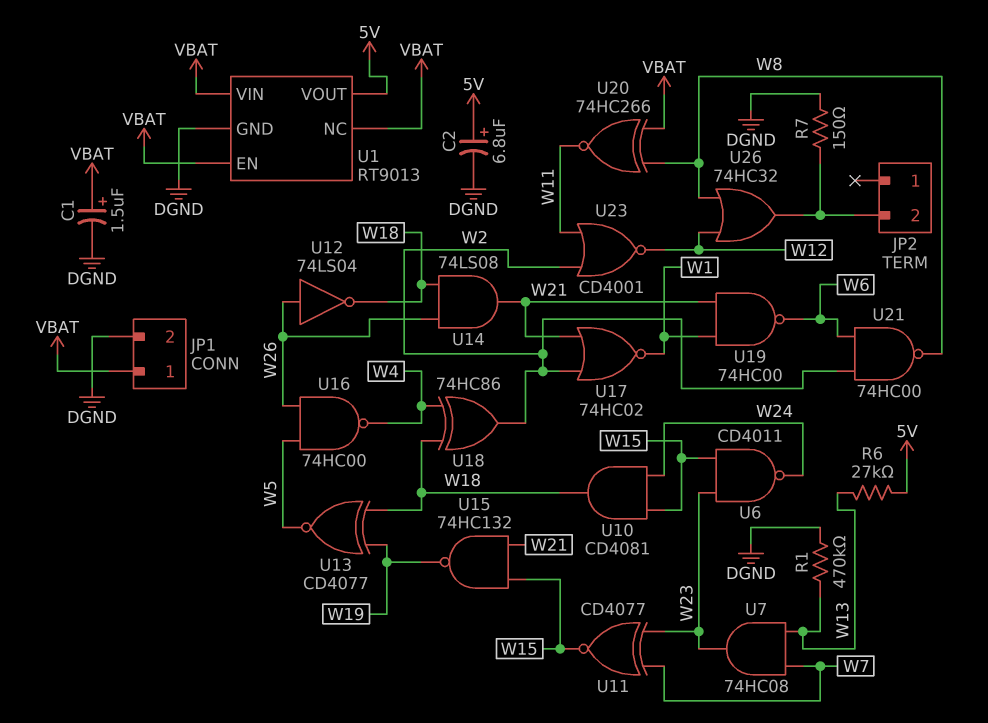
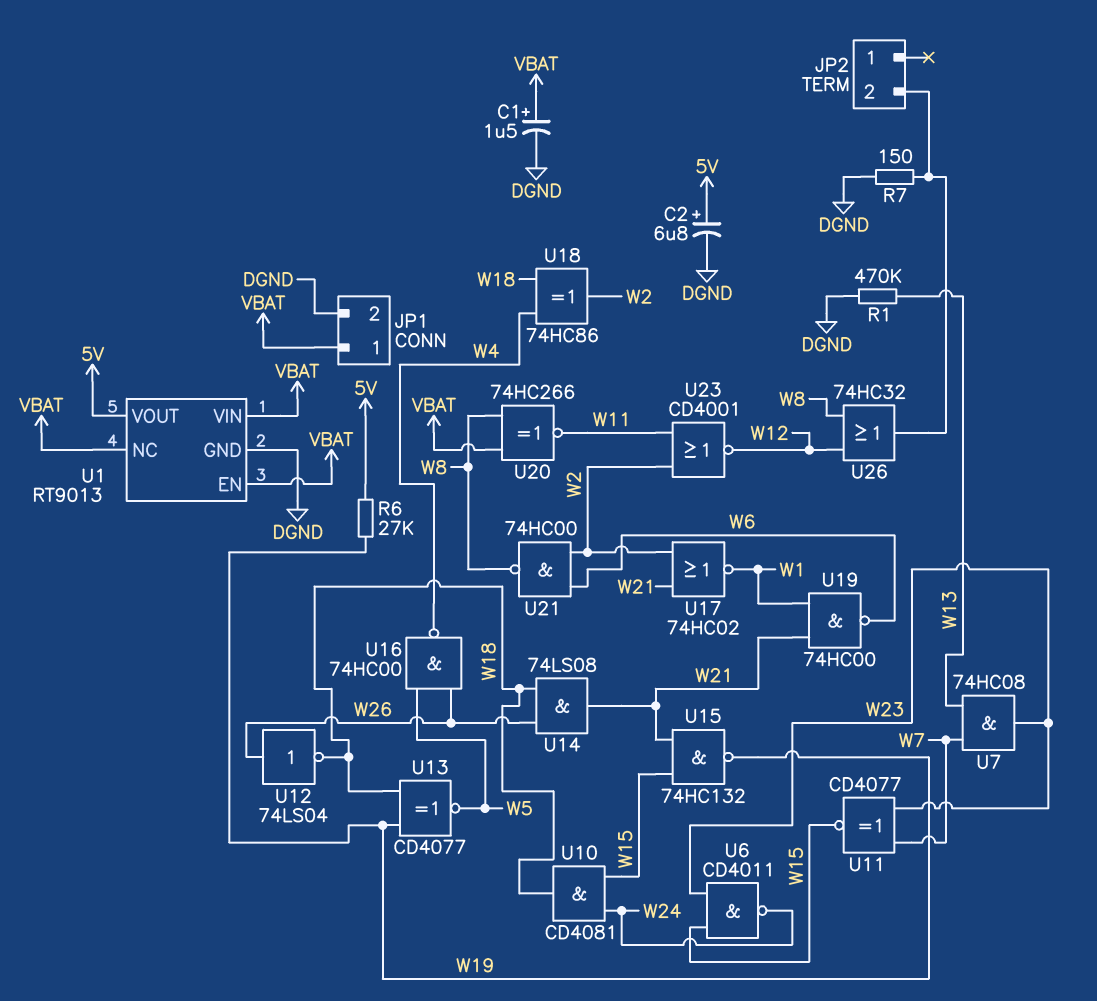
R6: 27k (5V, W13) -> 27k (5V, W19)

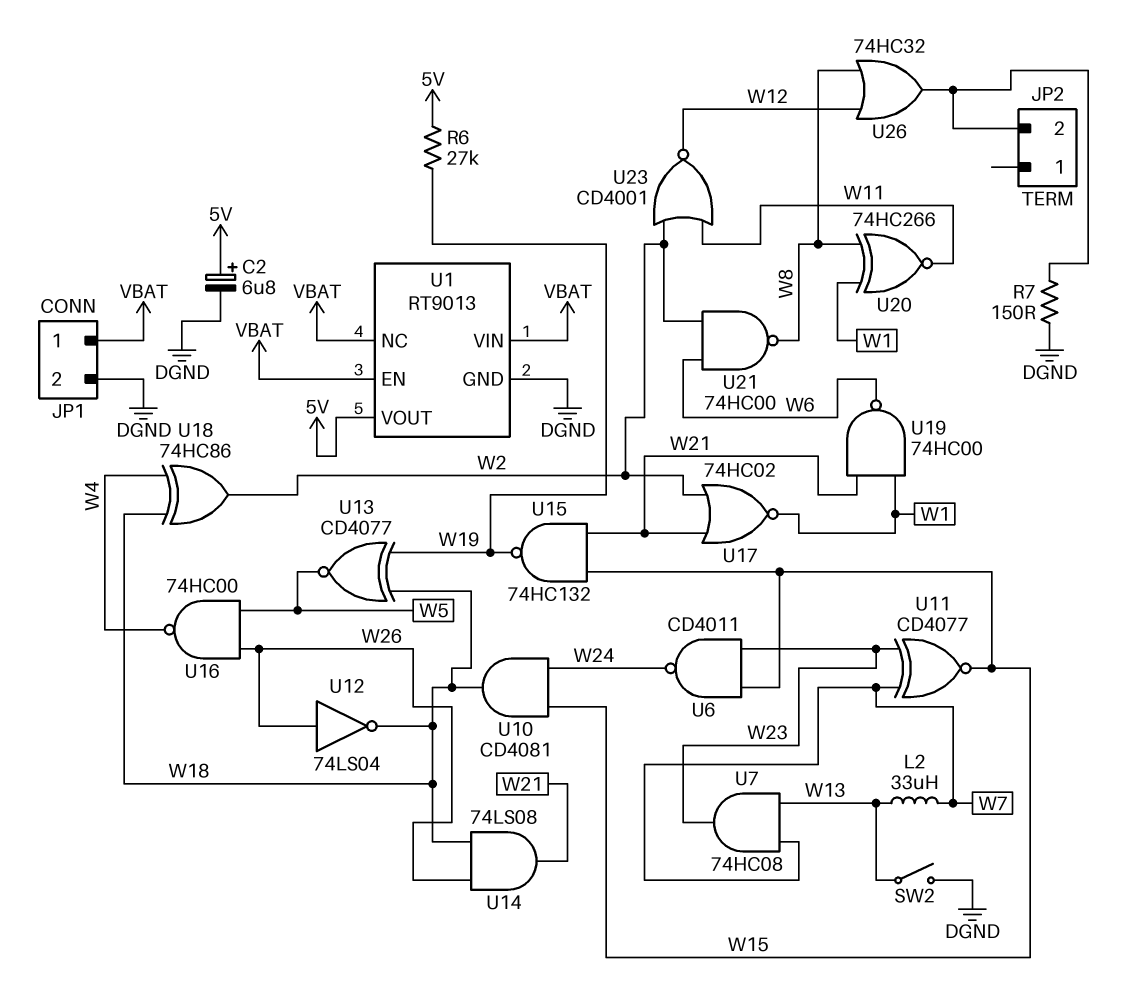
C1: 1.5uF (plus VBAT, minus DGND) -> none
L2: none -> 33uH (W7, W13)
R1: 470k (DGND, W13) -> none
SW2: none -> switch (DGND, W13)
U20: XNOR 74HC266 (in VBAT, in W8, out W11) -> XNOR 74HC266 (in W1, in W8, out W11)

